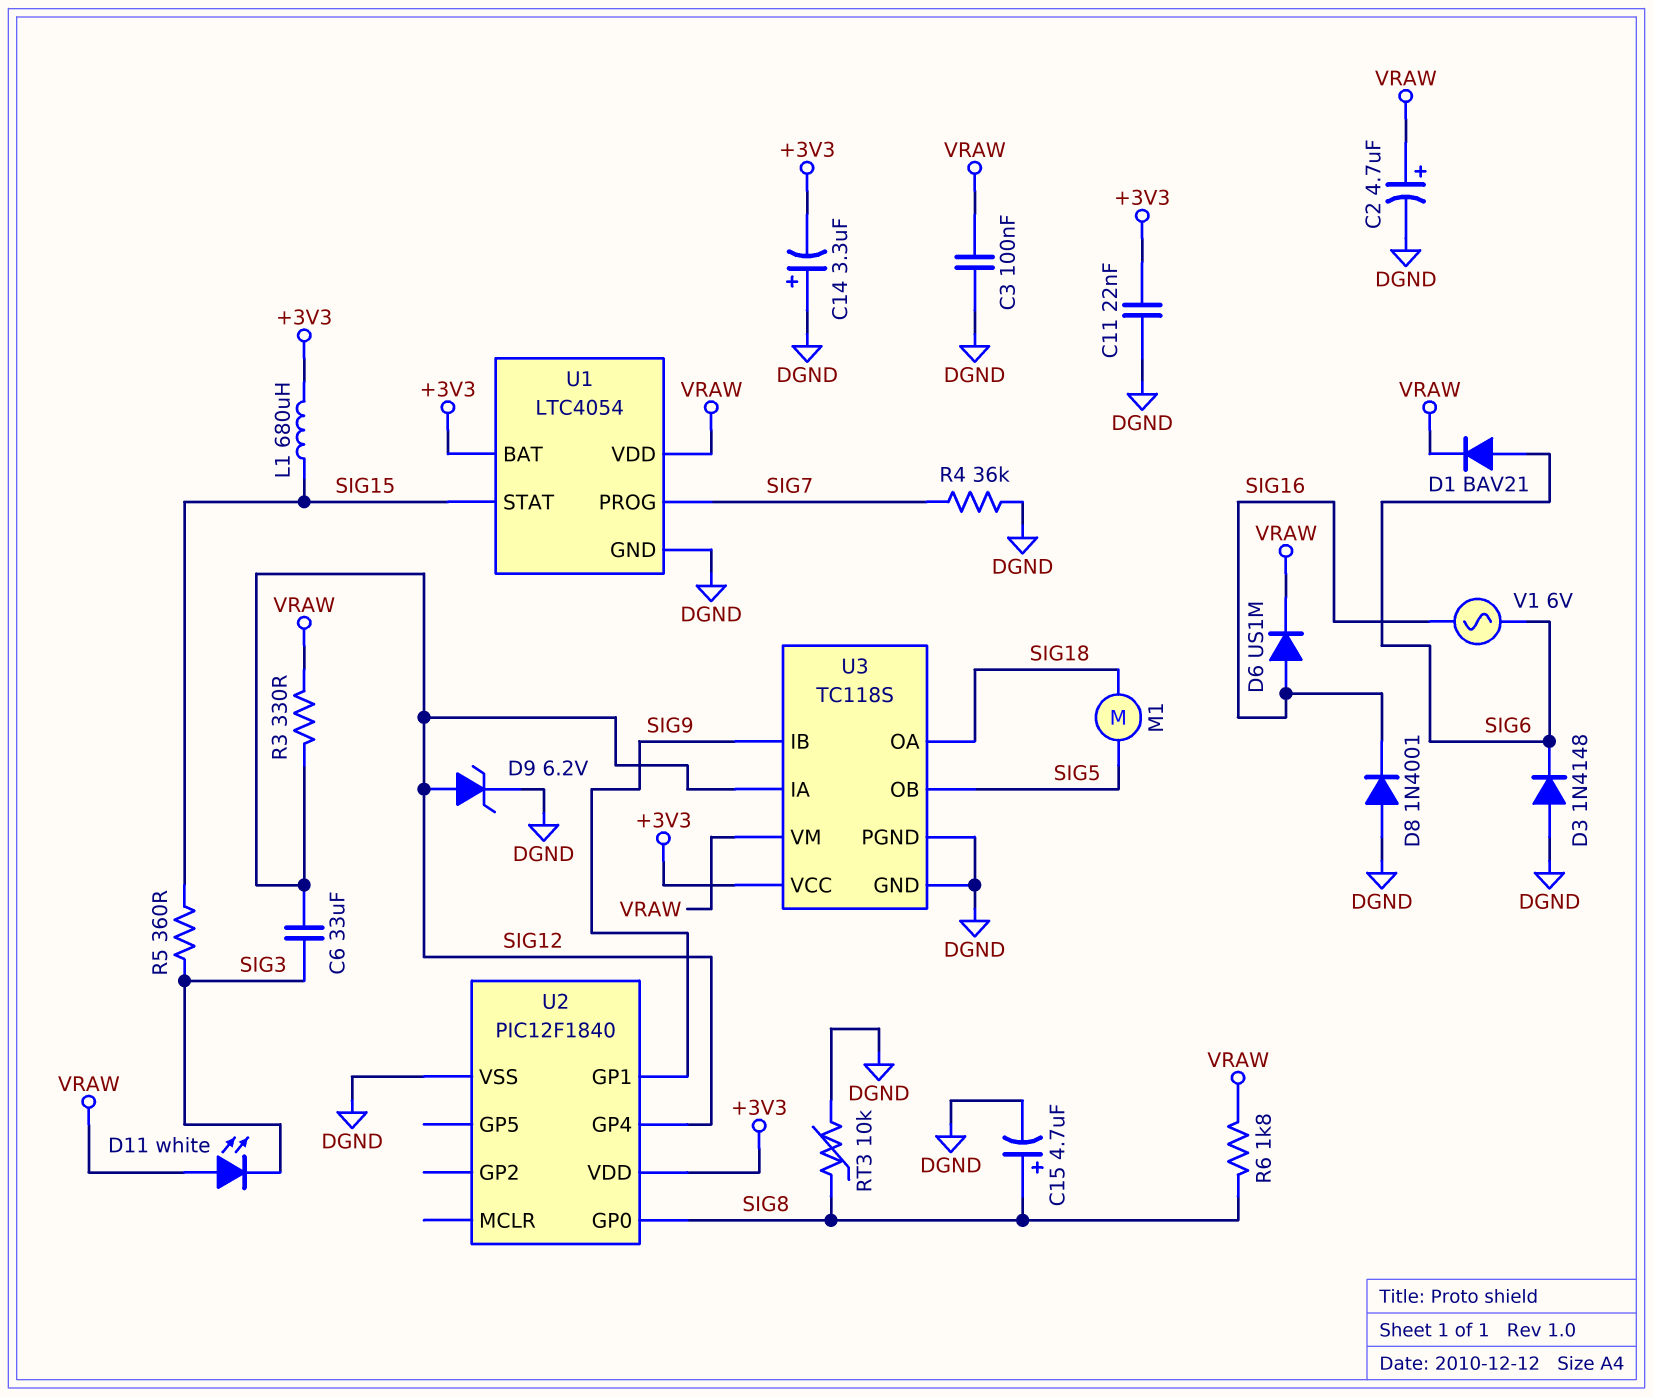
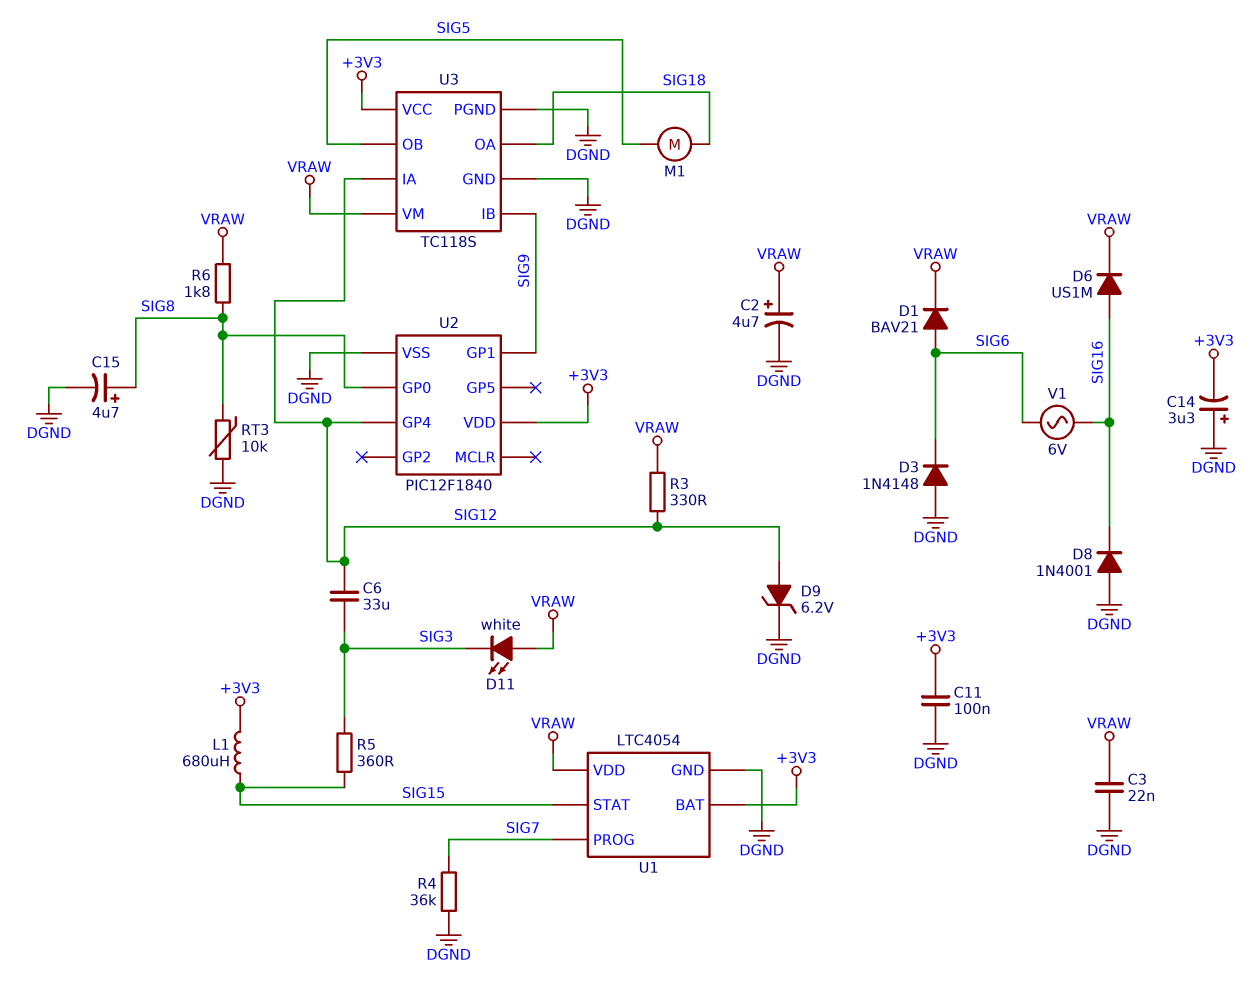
C3: 100nF (DGND, VRAW) -> 22nF (DGND, VRAW)
C11: 22nF (+3V3, DGND) -> 100nF (+3V3, DGND)

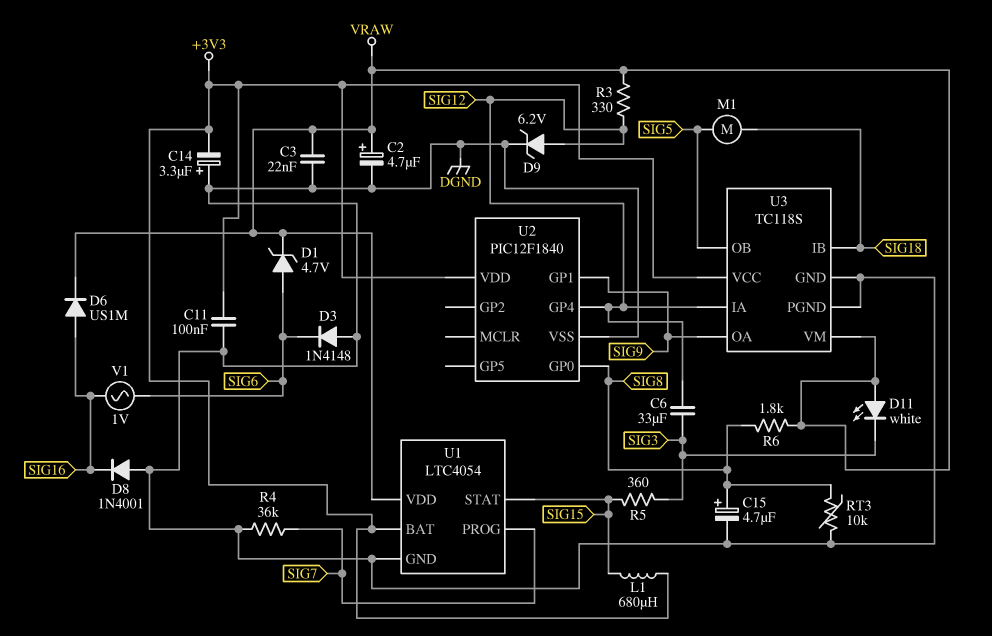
D1: diode BAV21 (A SIG6, K VRAW) -> zener 4.7V (A SIG6, K VRAW)
U3 pin IB: SIG9 -> SIG18
U3 pin OA: SIG18 -> SIG9
V1: AC 6V (SIG6, SIG16) -> AC 1V (SIG6, SIG16)

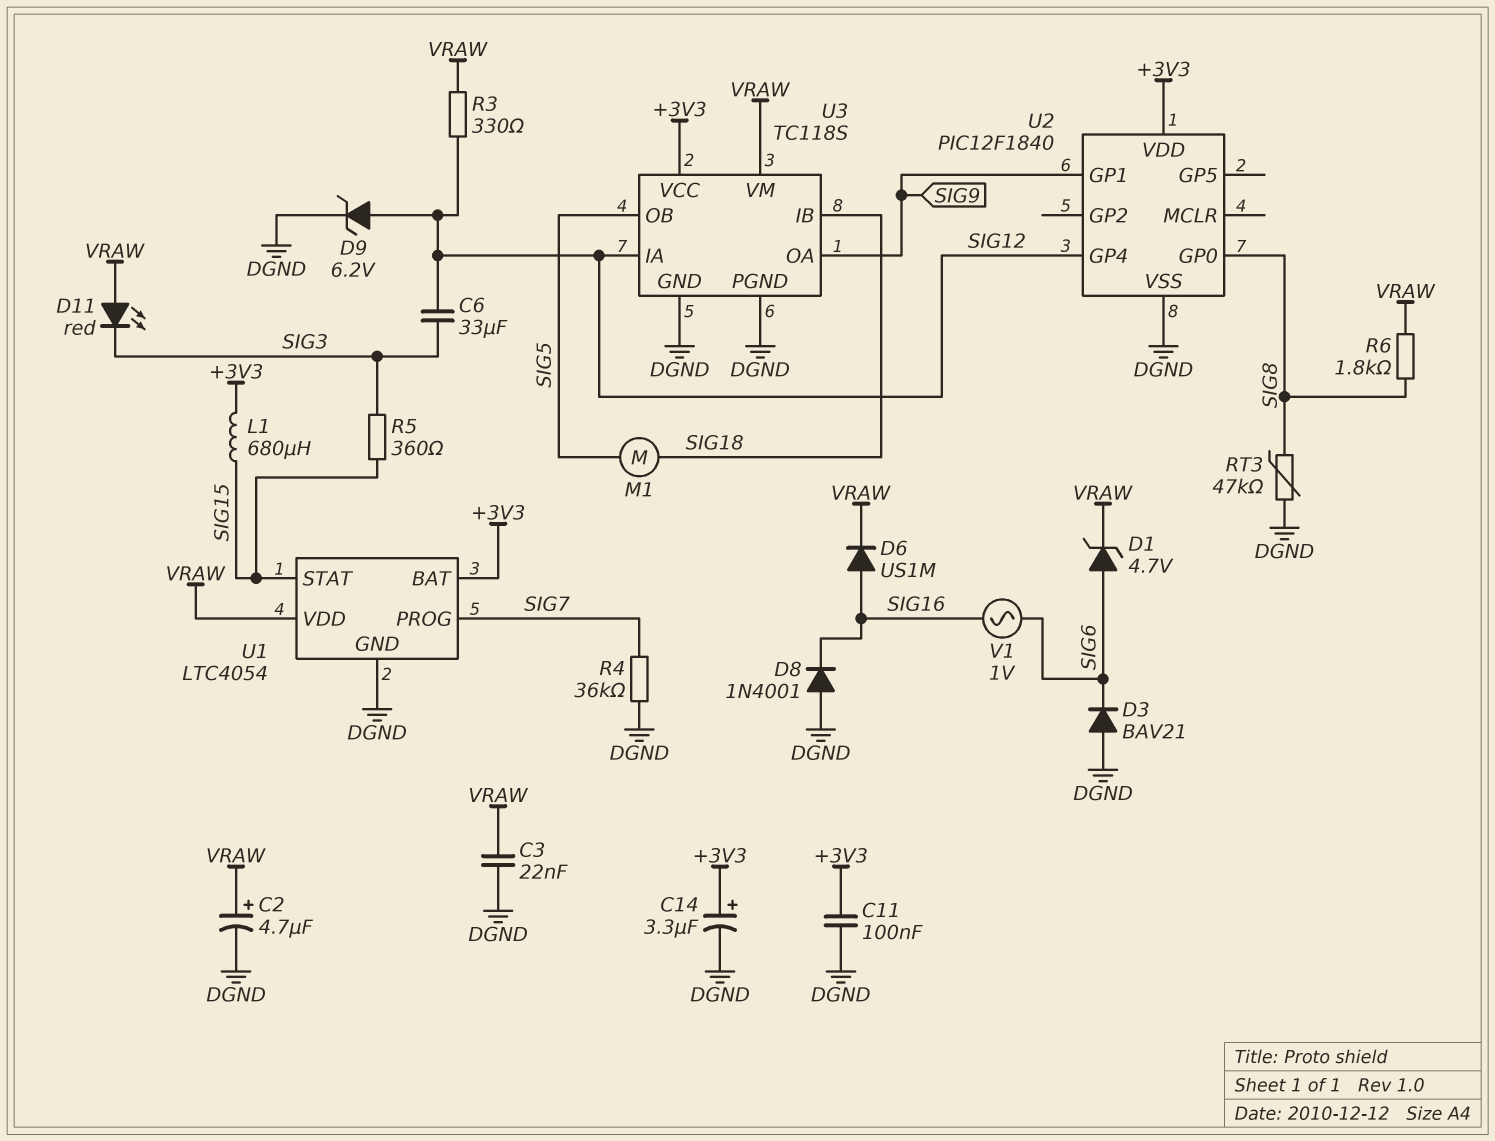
C14: 3.3uF (plus DGND, minus +3V3) -> 3.3uF (plus +3V3, minus DGND)
C15: 4.7uF (plus SIG8, minus DGND) -> none
D3: diode 1N4148 (A DGND, K SIG6) -> diode BAV21 (A DGND, K SIG6)
D11: LED white (A VRAW, K SIG3) -> LED red (A VRAW, K SIG3)
RT3: 10k (DGND, SIG8) -> 47k (DGND, SIG8)

